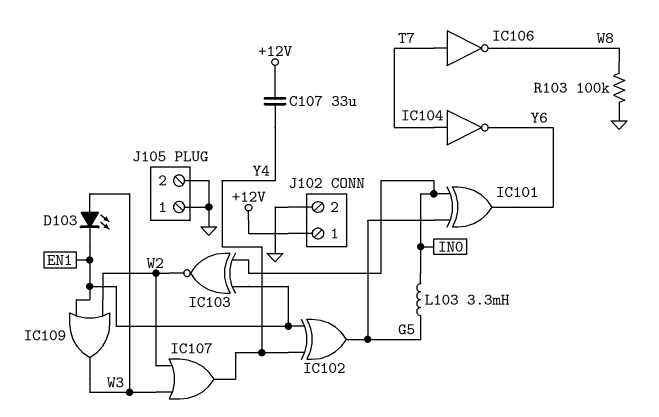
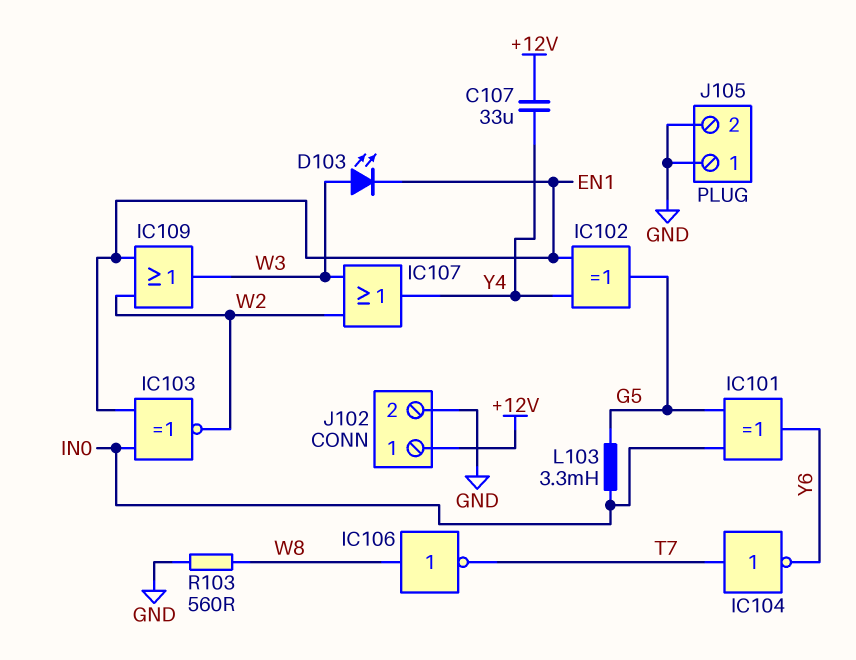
IC106: NOT (in T7, out W8) -> NOT (in W8, out T7)
R103: 100k (GND, W8) -> 560 (GND, W8)

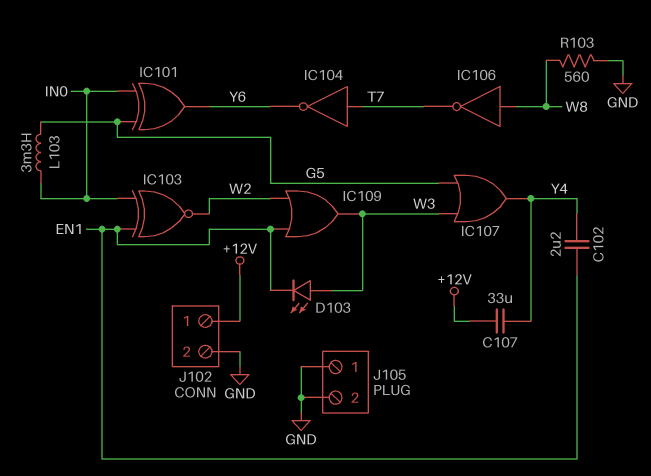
C102: none -> 2.2uF (EN1, Y4)
IC102: XOR (in EN1, in Y4, out G5) -> none
IC107: OR (in W2, in W3, out Y4) -> OR (in G5, in W3, out Y4)

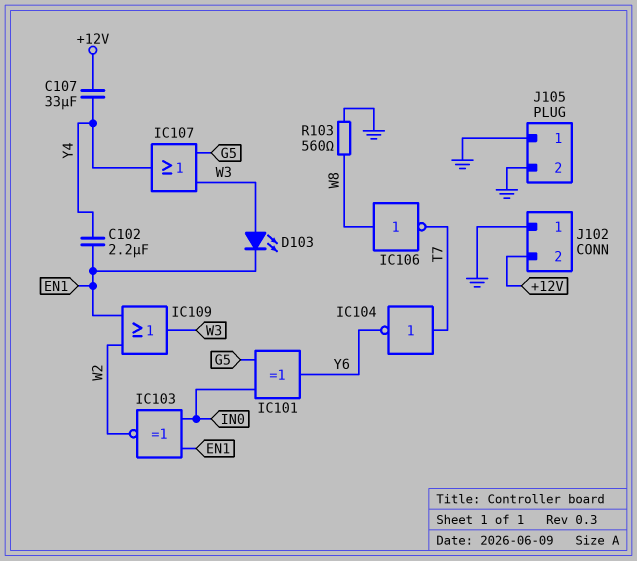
J102 pin 1: +12V -> GND
J102 pin 2: GND -> +12V
L103: 3.3mH (G5, IN0) -> none

